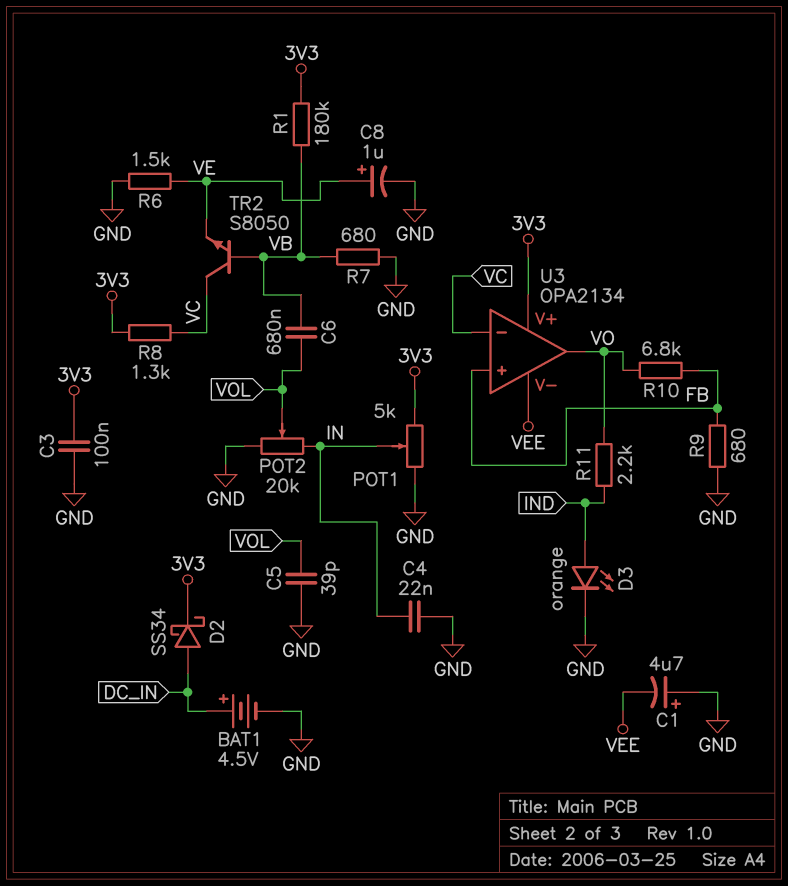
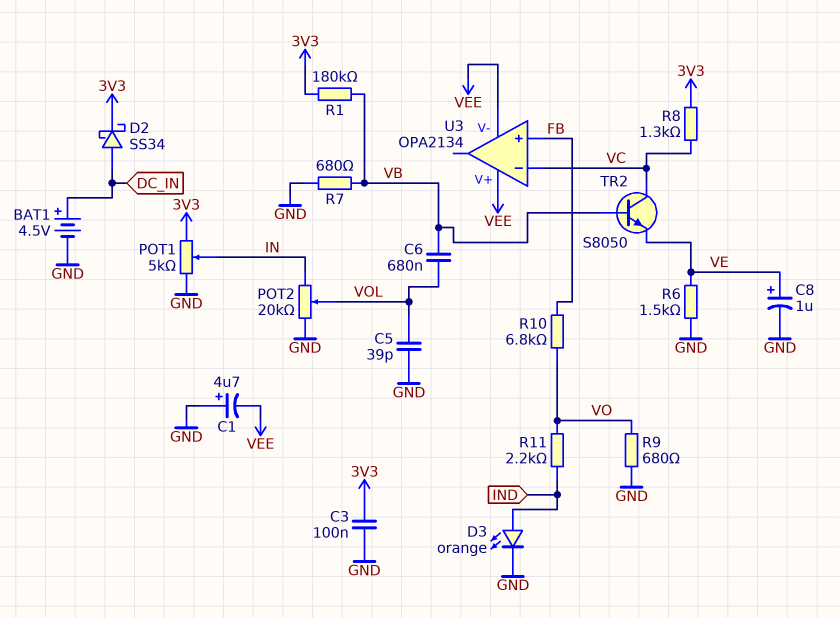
C4: 22nF (GND, IN) -> none
R9: 680 (FB, GND) -> 680 (GND, VO)
U3 pin V+: 3V3 -> VEE
U3 pin out: VO -> none

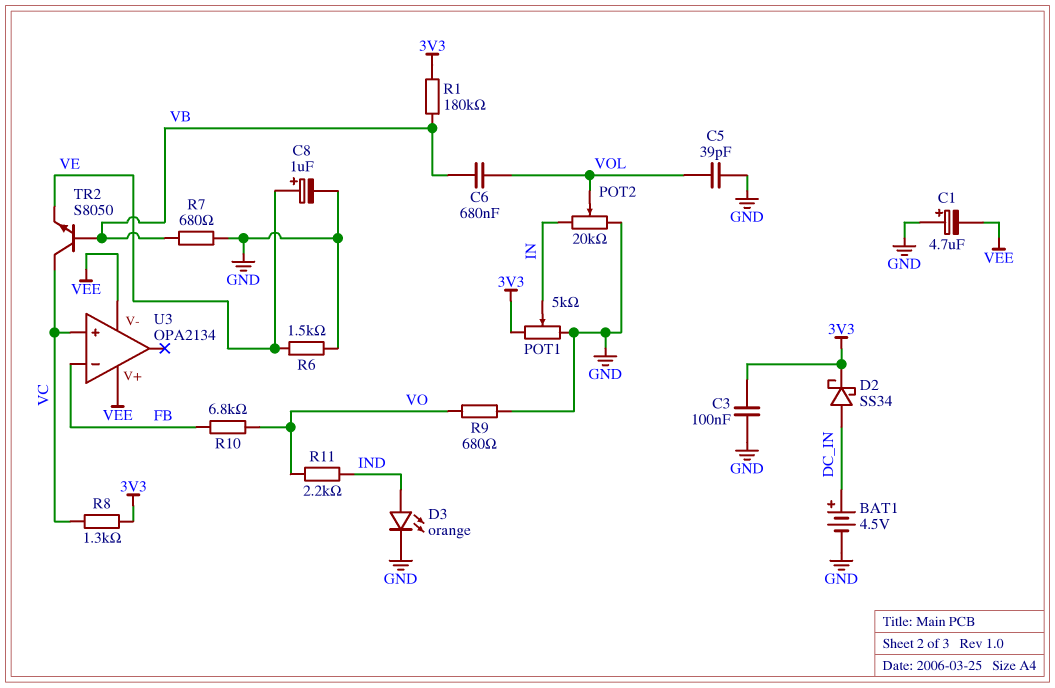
U3 pin in+: FB -> VC
U3 pin in-: VC -> FB

